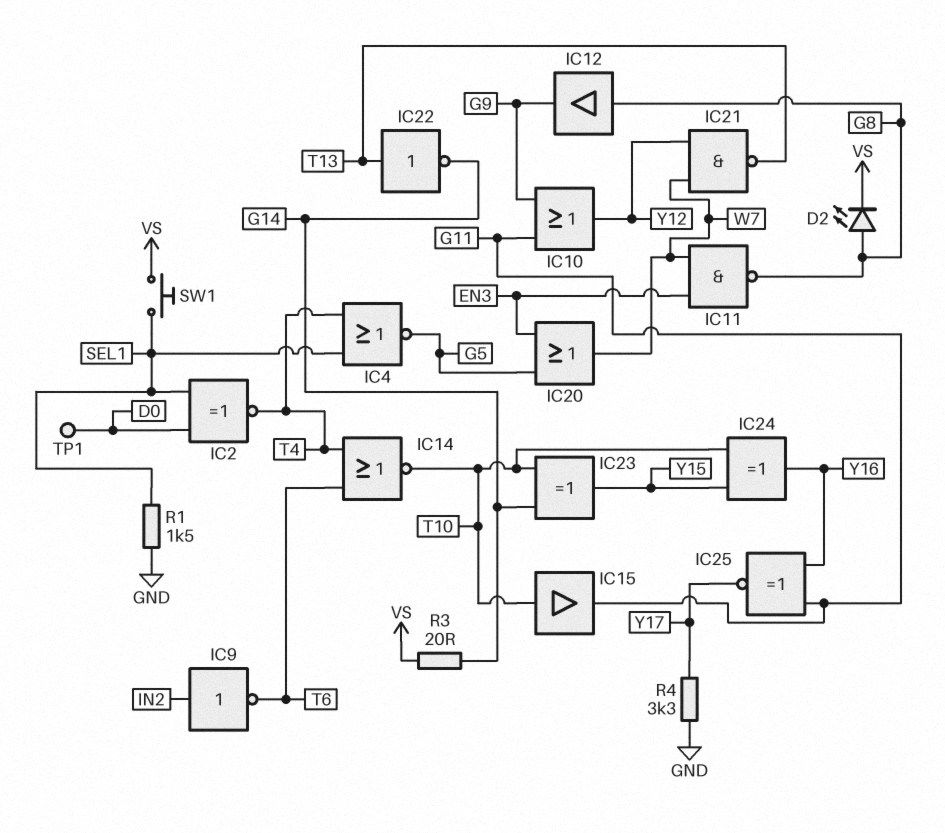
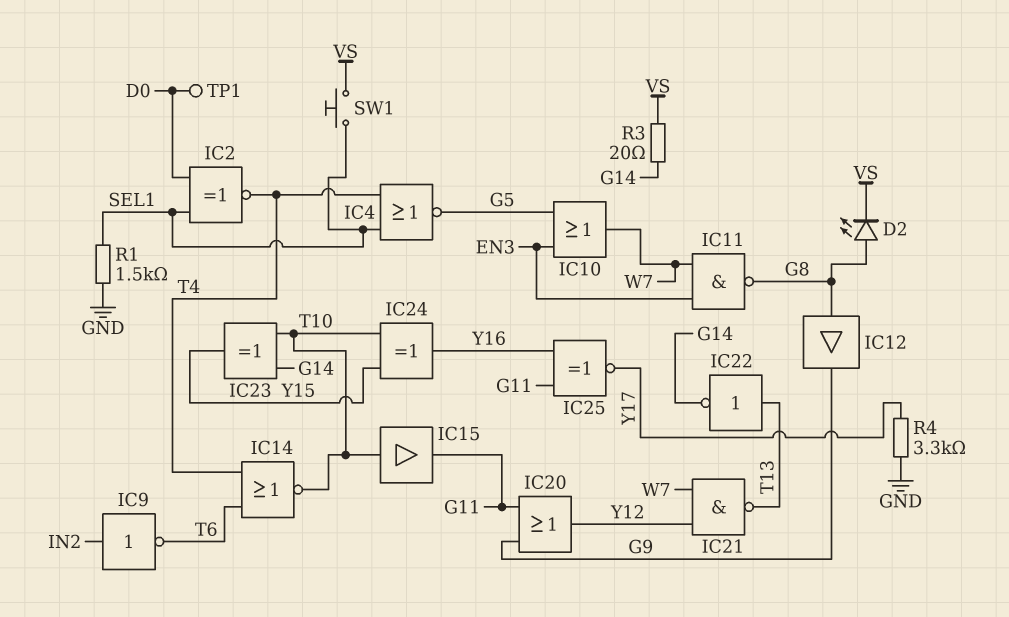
IC10: OR (in G9, in G11, out Y12) -> OR (in EN3, in G5, out W7)
IC20: OR (in EN3, in G5, out W7) -> OR (in G9, in G11, out Y12)

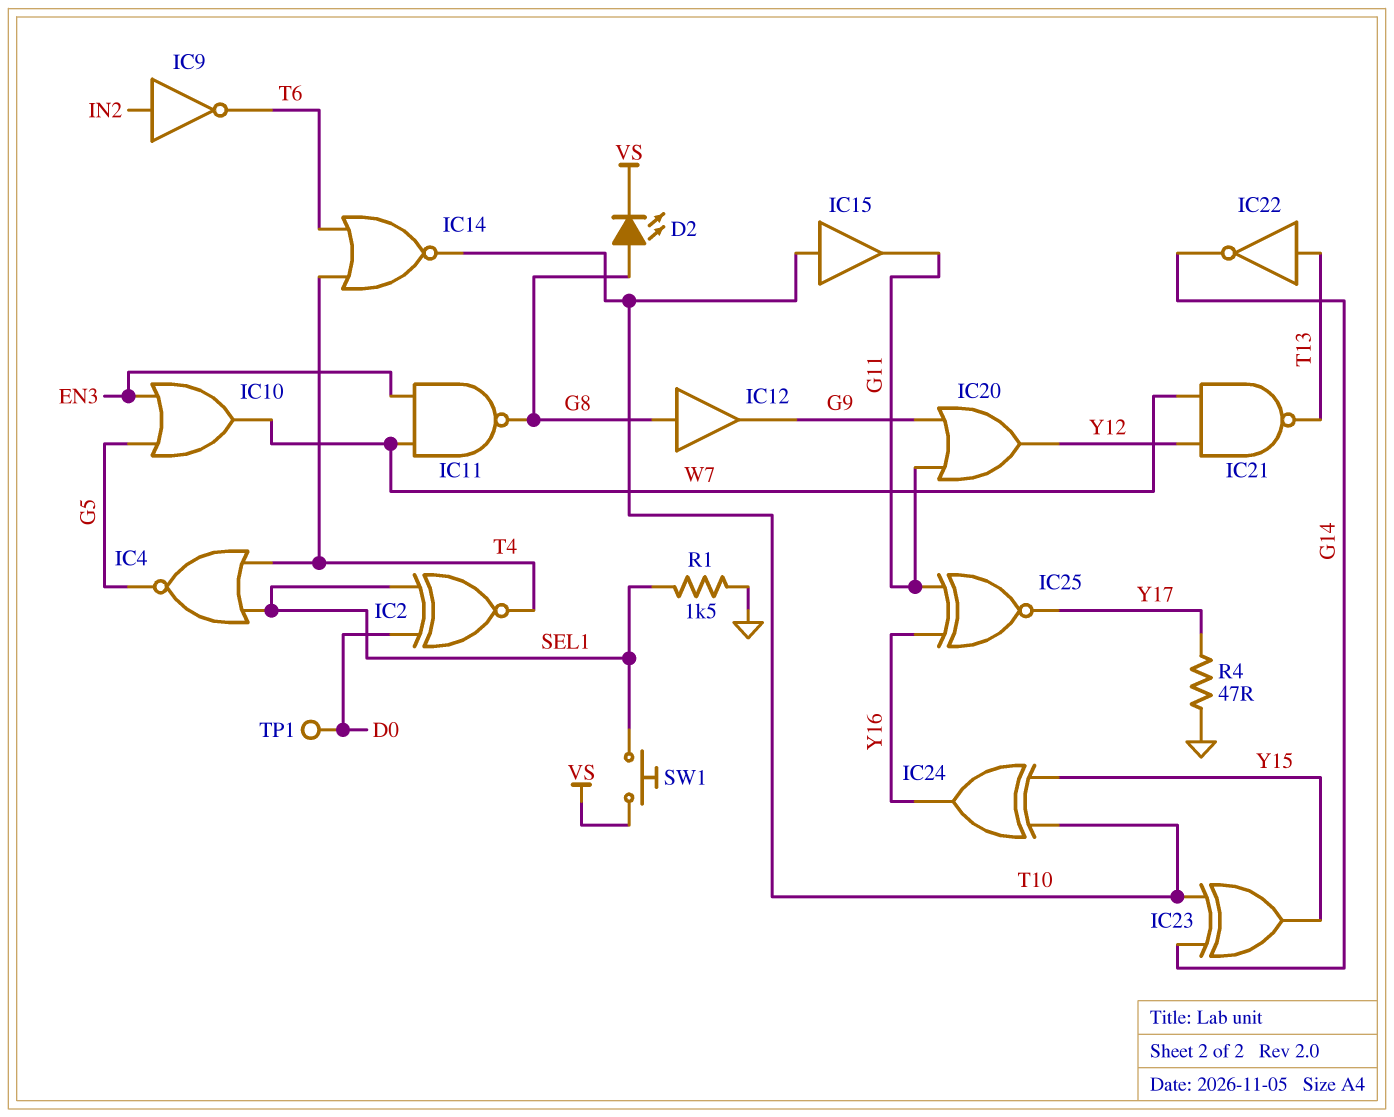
R3: 20 (G14, VS) -> none
R4: 3.3k (GND, Y17) -> 47 (GND, Y17)

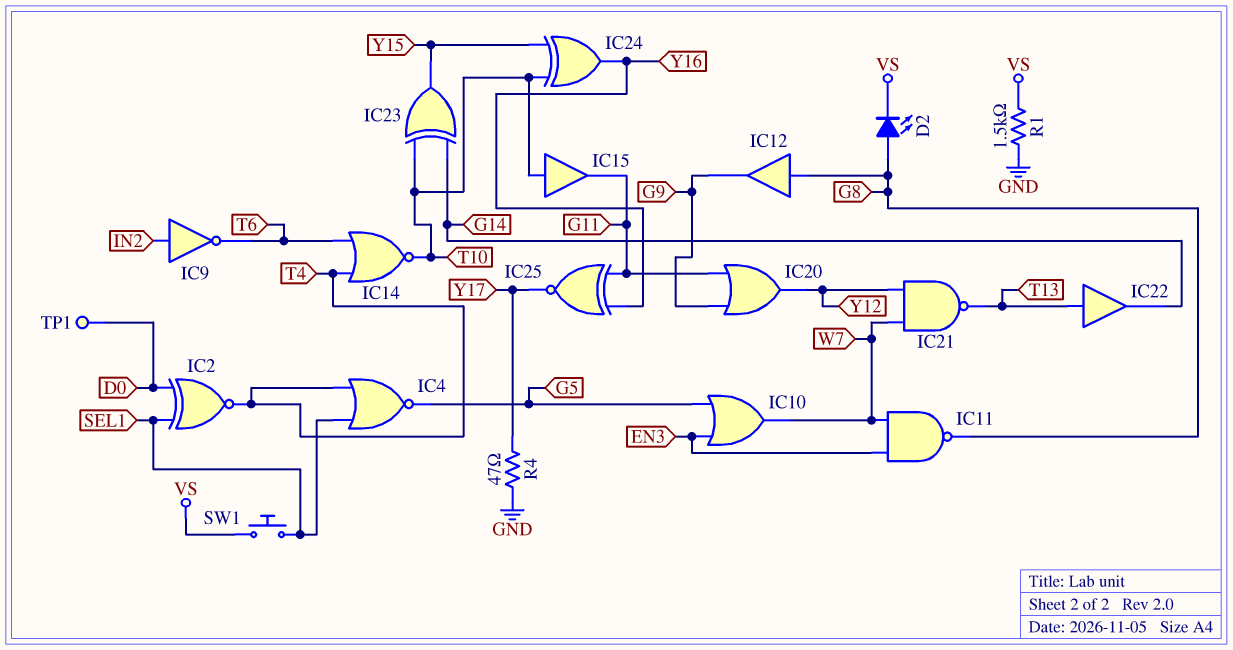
IC22: NOT (in T13, out G14) -> buffer (in T13, out G14)
R1: 1.5k (GND, SEL1) -> 1.5k (GND, VS)

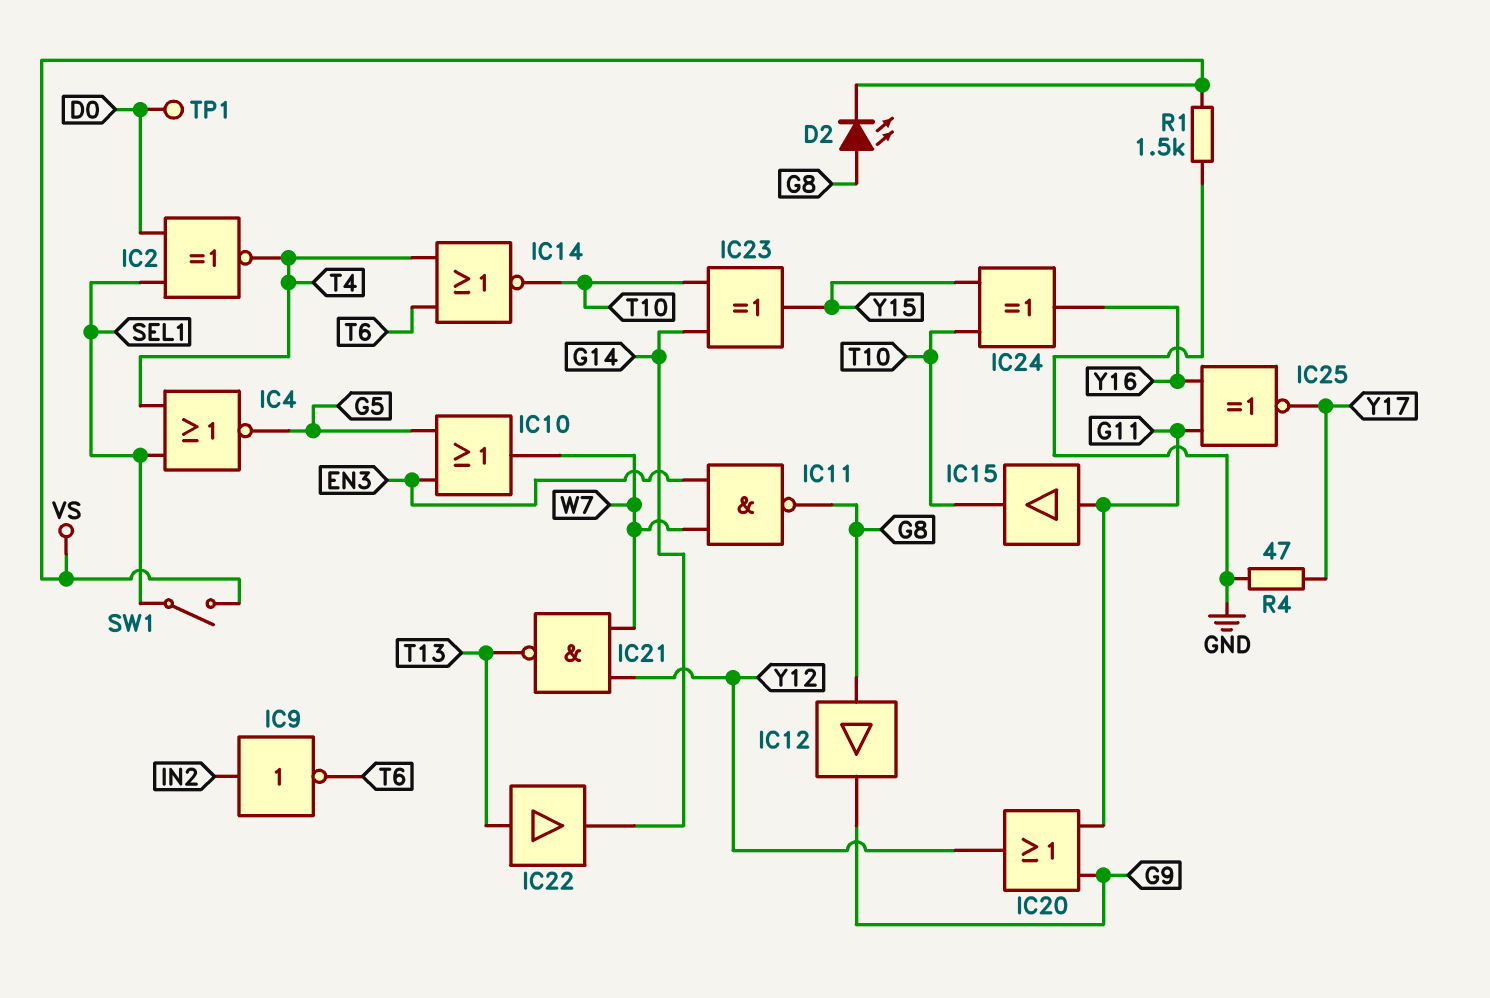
IC15: buffer (in T10, out G11) -> buffer (in G11, out T10)
SW1: button (SEL1, VS) -> switch (SEL1, VS)

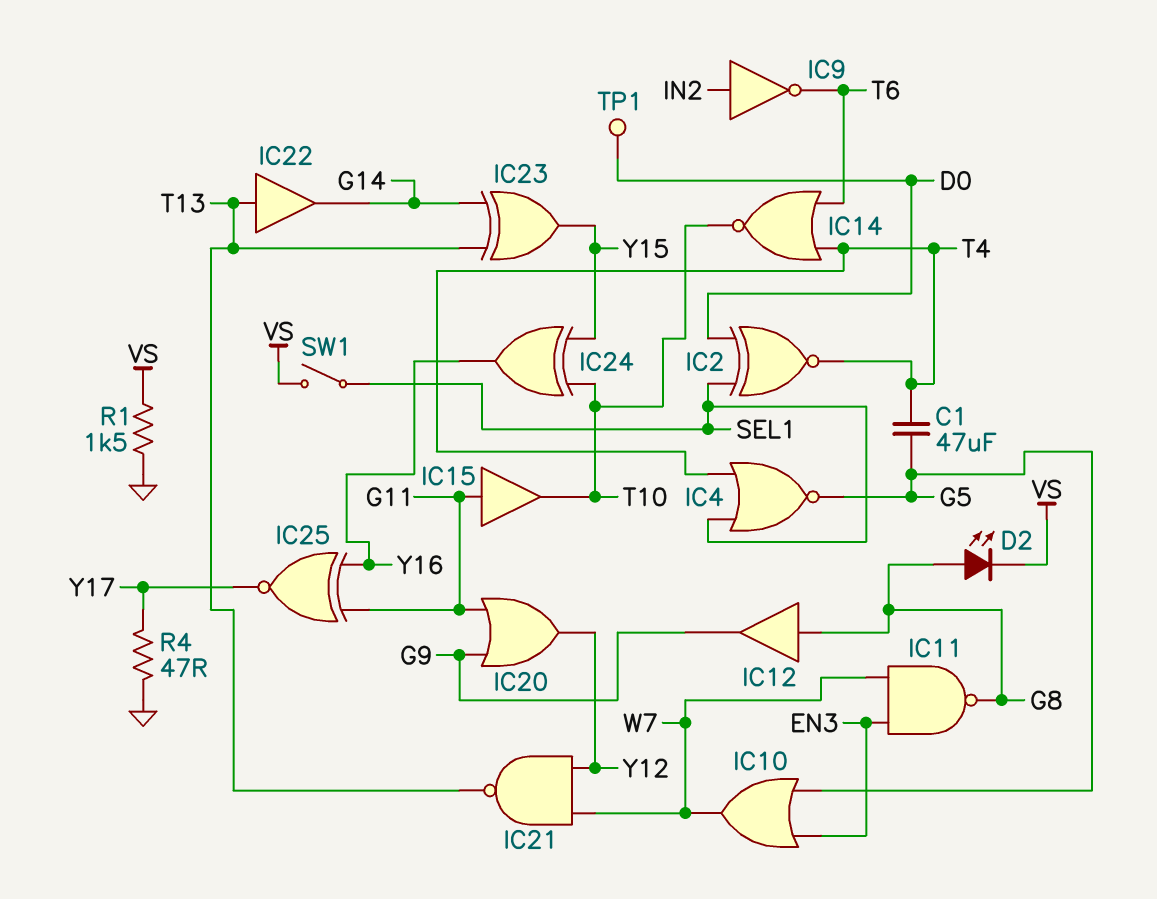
C1: none -> 47uF (G5, T4)
IC23: XOR (in G14, in T10, out Y15) -> XOR (in G14, in T13, out Y15)

